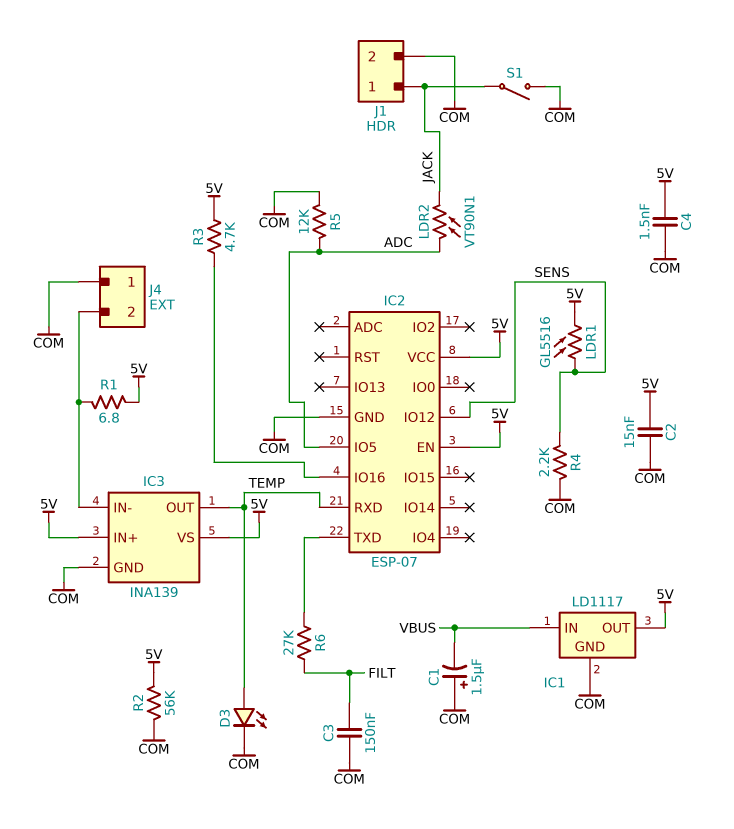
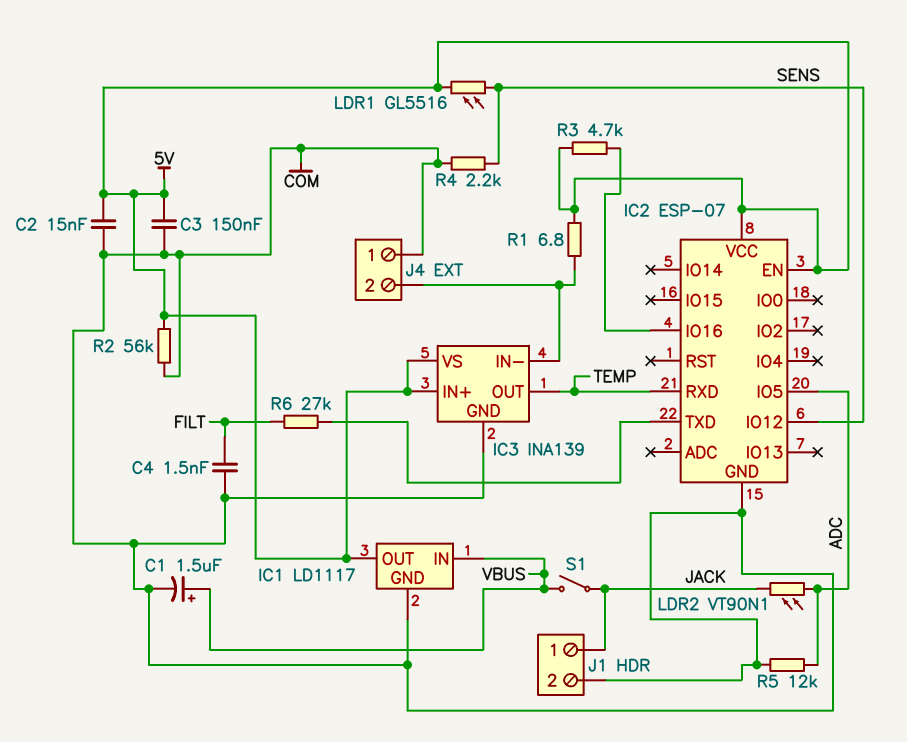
C1: 1.5uF (plus COM, minus VBUS) -> 1.5uF (plus VBUS, minus COM)
C3: 150nF (COM, FILT) -> 150nF (5V, COM)
C4: 1.5nF (5V, COM) -> 1.5nF (COM, FILT)
D3: LED (A TEMP, K COM) -> none
S1: switch (COM, JACK) -> switch (JACK, VBUS)

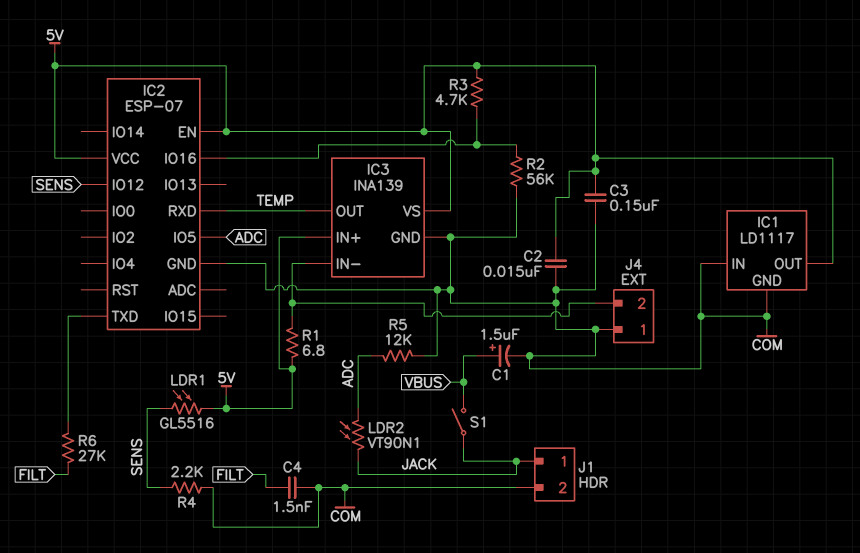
IC1 pin IN: VBUS -> COM
R2: 56k (5V, COM) -> 56k (COM, IC2/IO16)

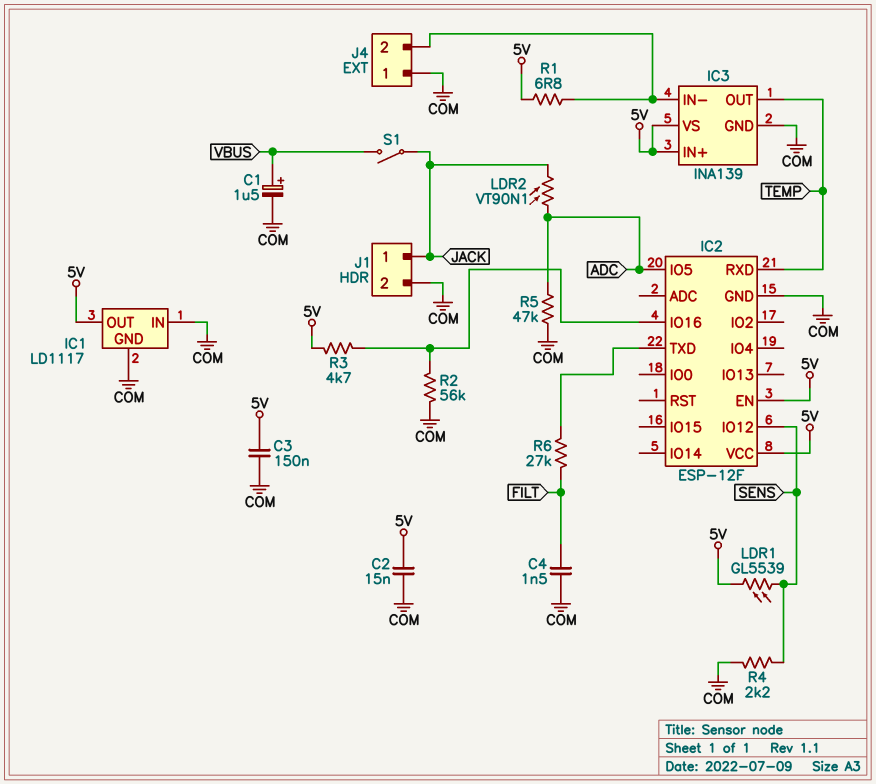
IC2: ESP-07 -> ESP-12F
LDR1: GL5516 (5V, SENS) -> GL5539 (5V, SENS)
R5: 12k (ADC, COM) -> 47k (ADC, COM)

